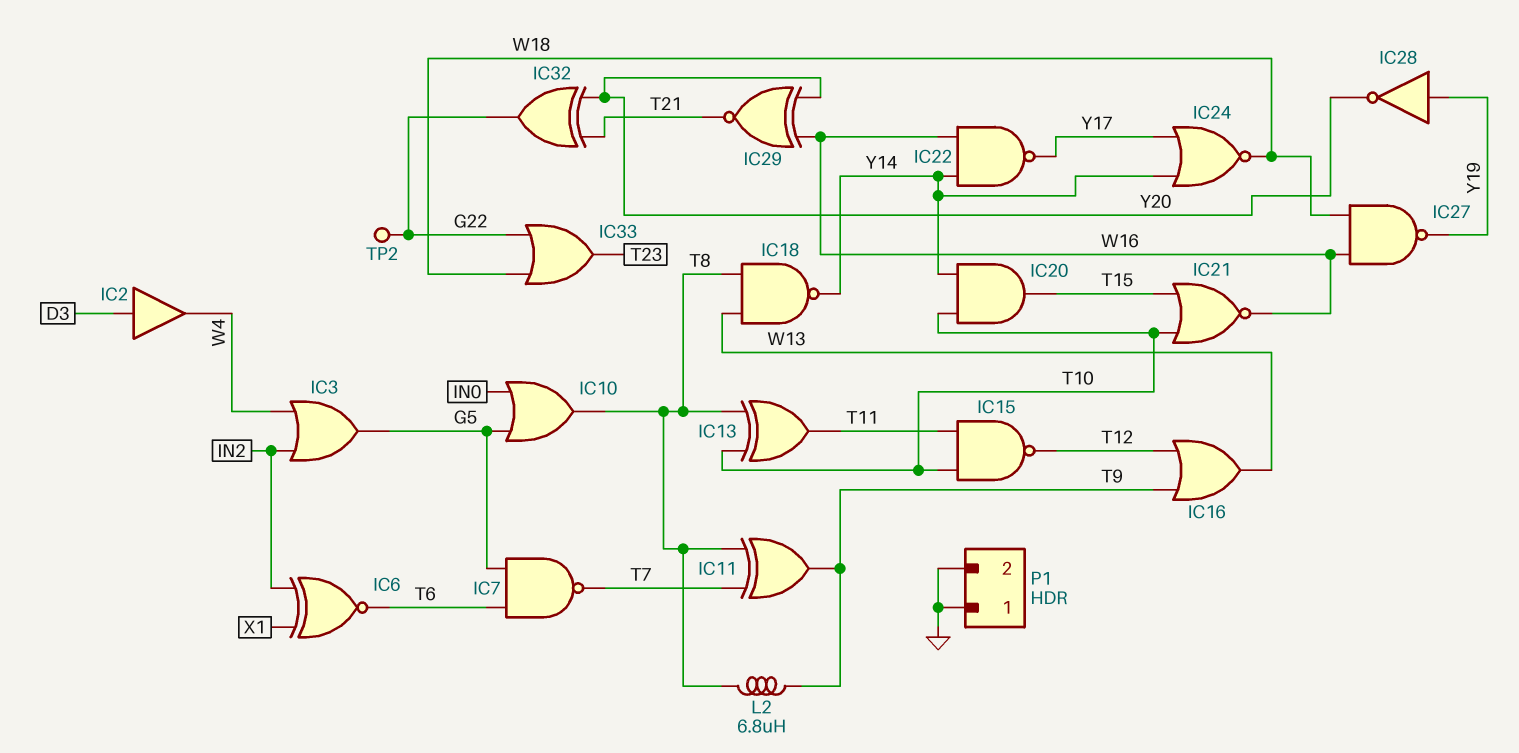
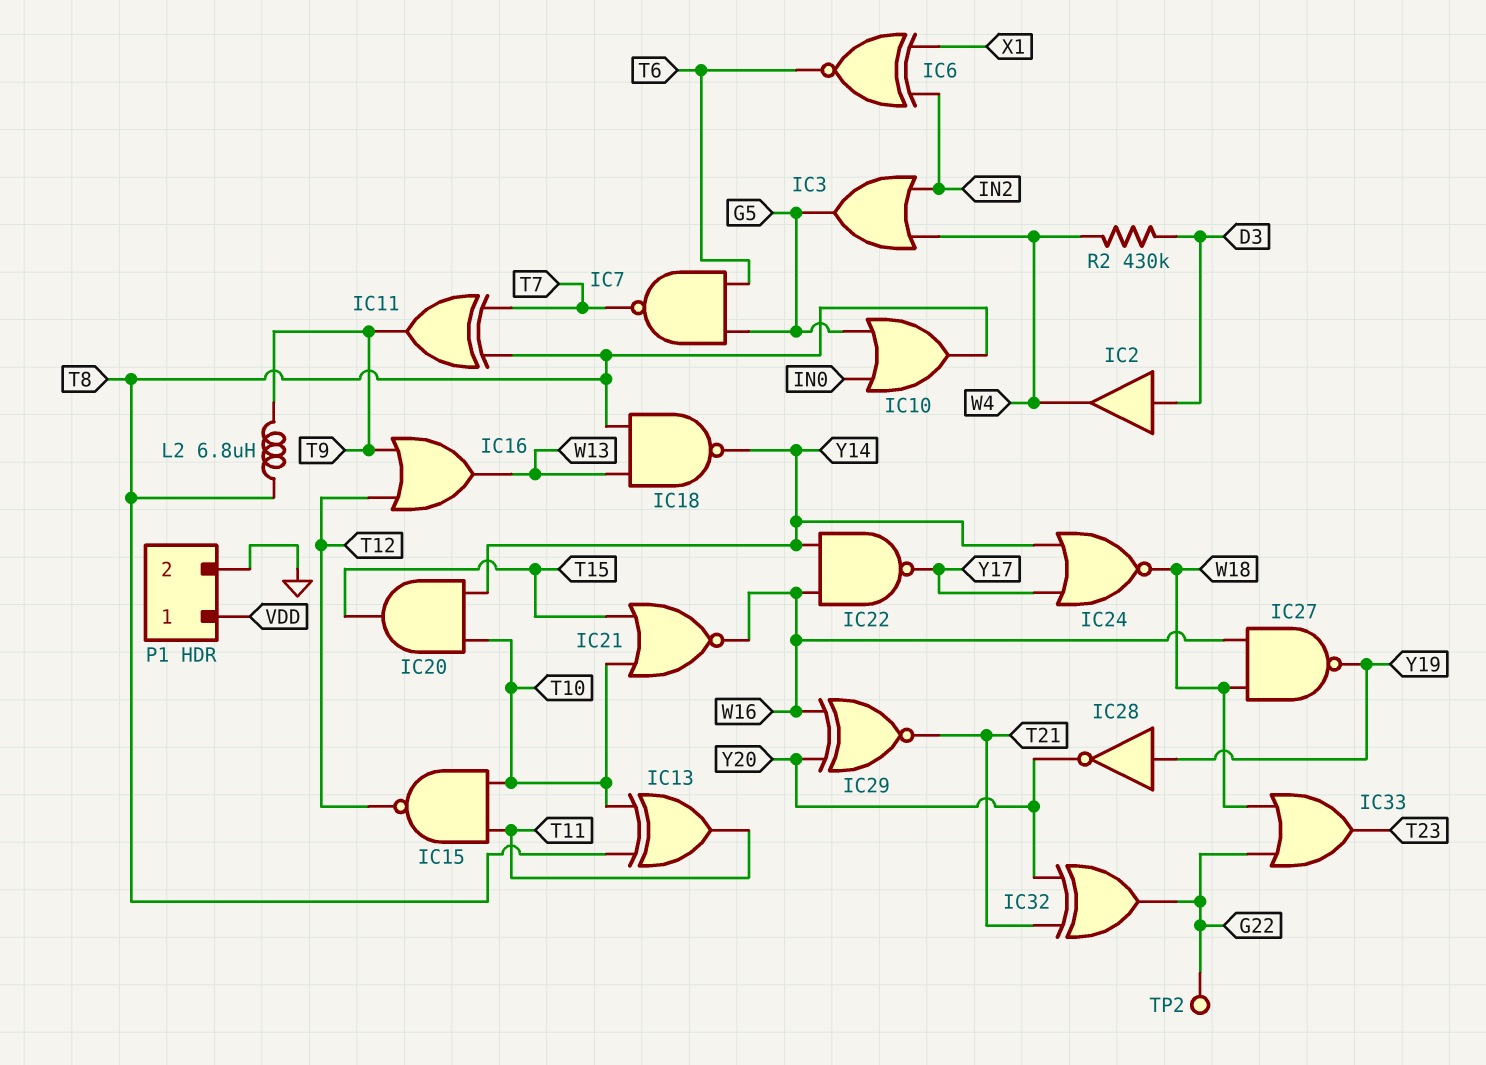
P1 pin 1: GND -> VDD
R2: none -> 430k (D3, W4)

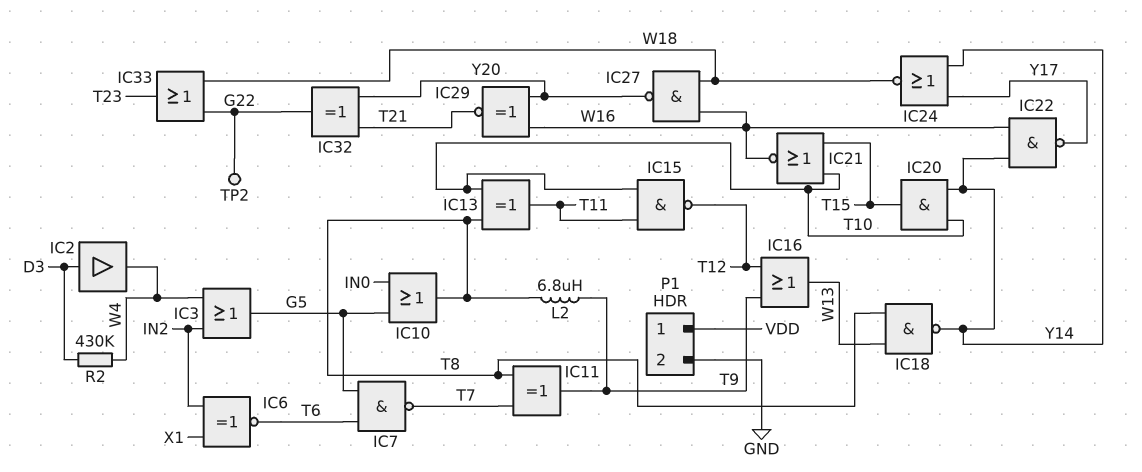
IC27: NAND (in W16, in W18, out Y19) -> NAND (in W16, in W18, out Y20)
IC28: NOT (in Y19, out Y20) -> none

